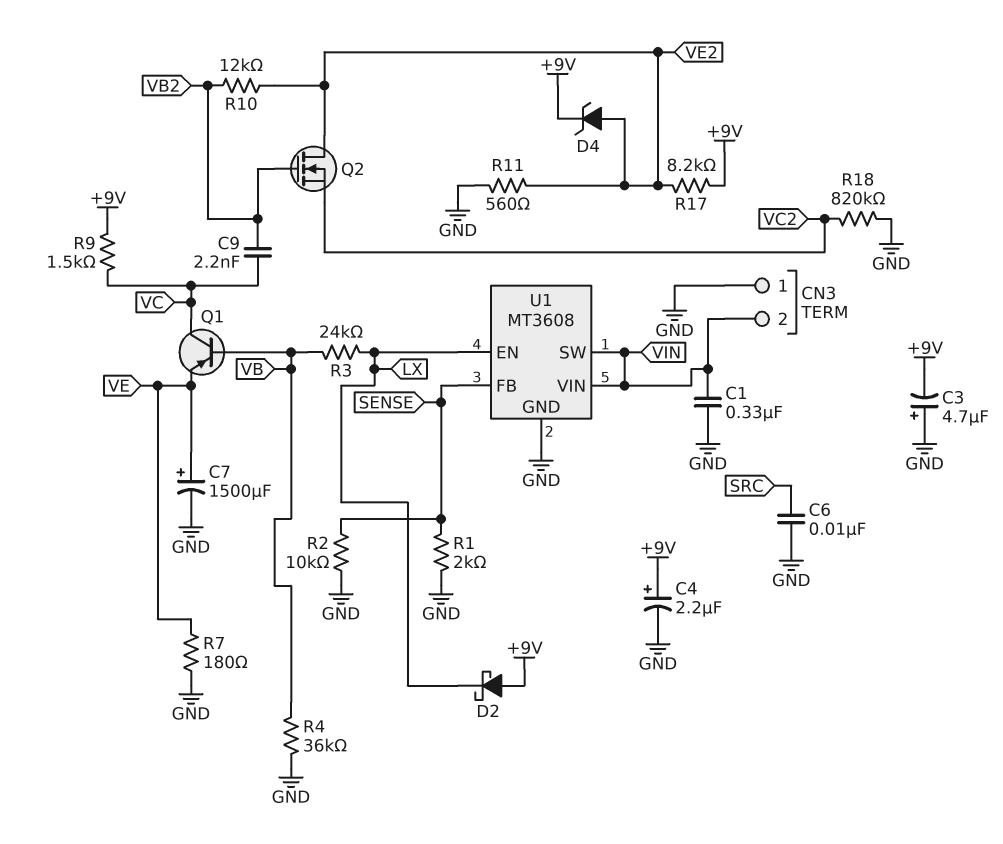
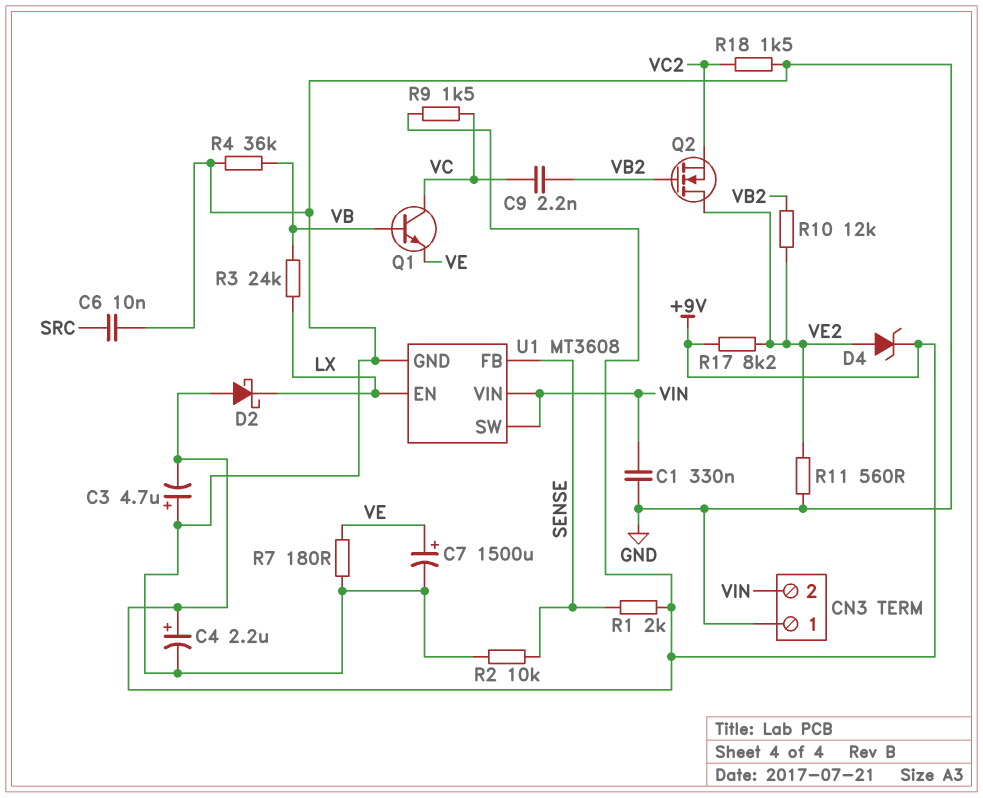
Q1: PNP (B VB, C VC, E VE) -> NPN (B VB, C VC, E VE)
R1: 2k (GND, SENSE) -> 2k (+9V, SENSE)
R18: 820k (GND, VC2) -> 1.5k (GND, VC2)

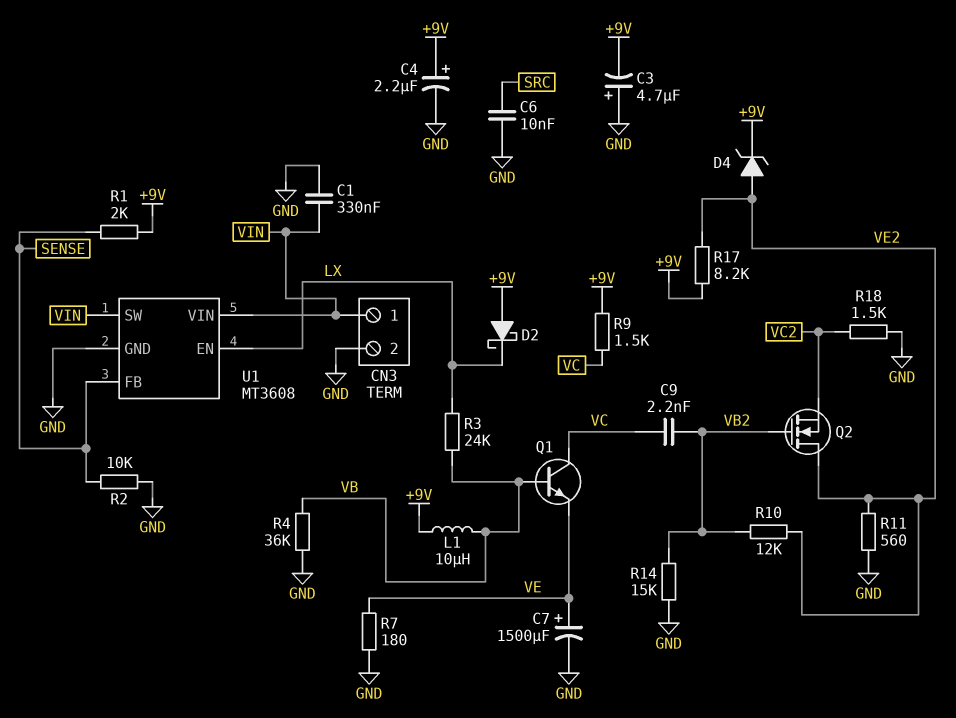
CN3 pin 1: GND -> VIN
CN3 pin 2: VIN -> GND
L1: none -> 10uH (+9V, VB)
R14: none -> 15k (GND, VB2)

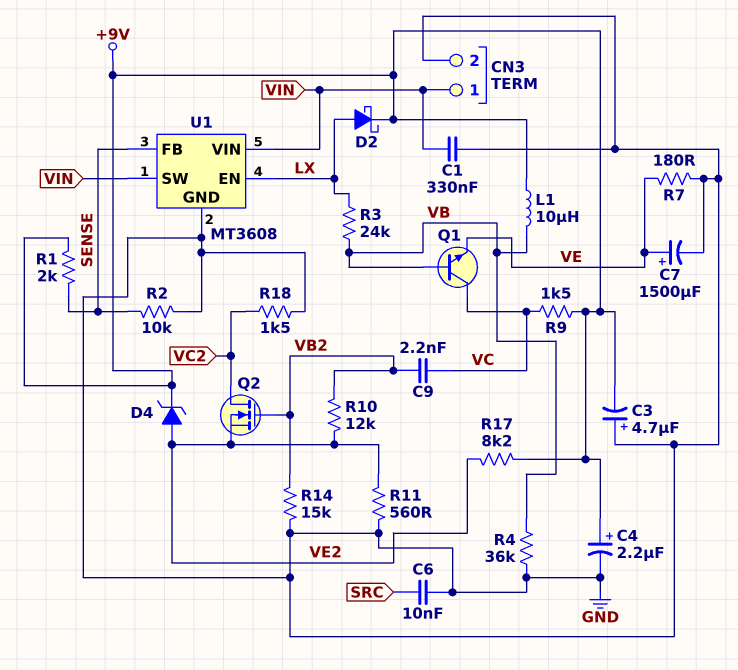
D2: schottky (A +9V, K LX) -> schottky (A LX, K +9V)
Q2: NMOS (G VB2, D VE2, S VC2) -> NMOS (G VB2, D VC2, S VE2)

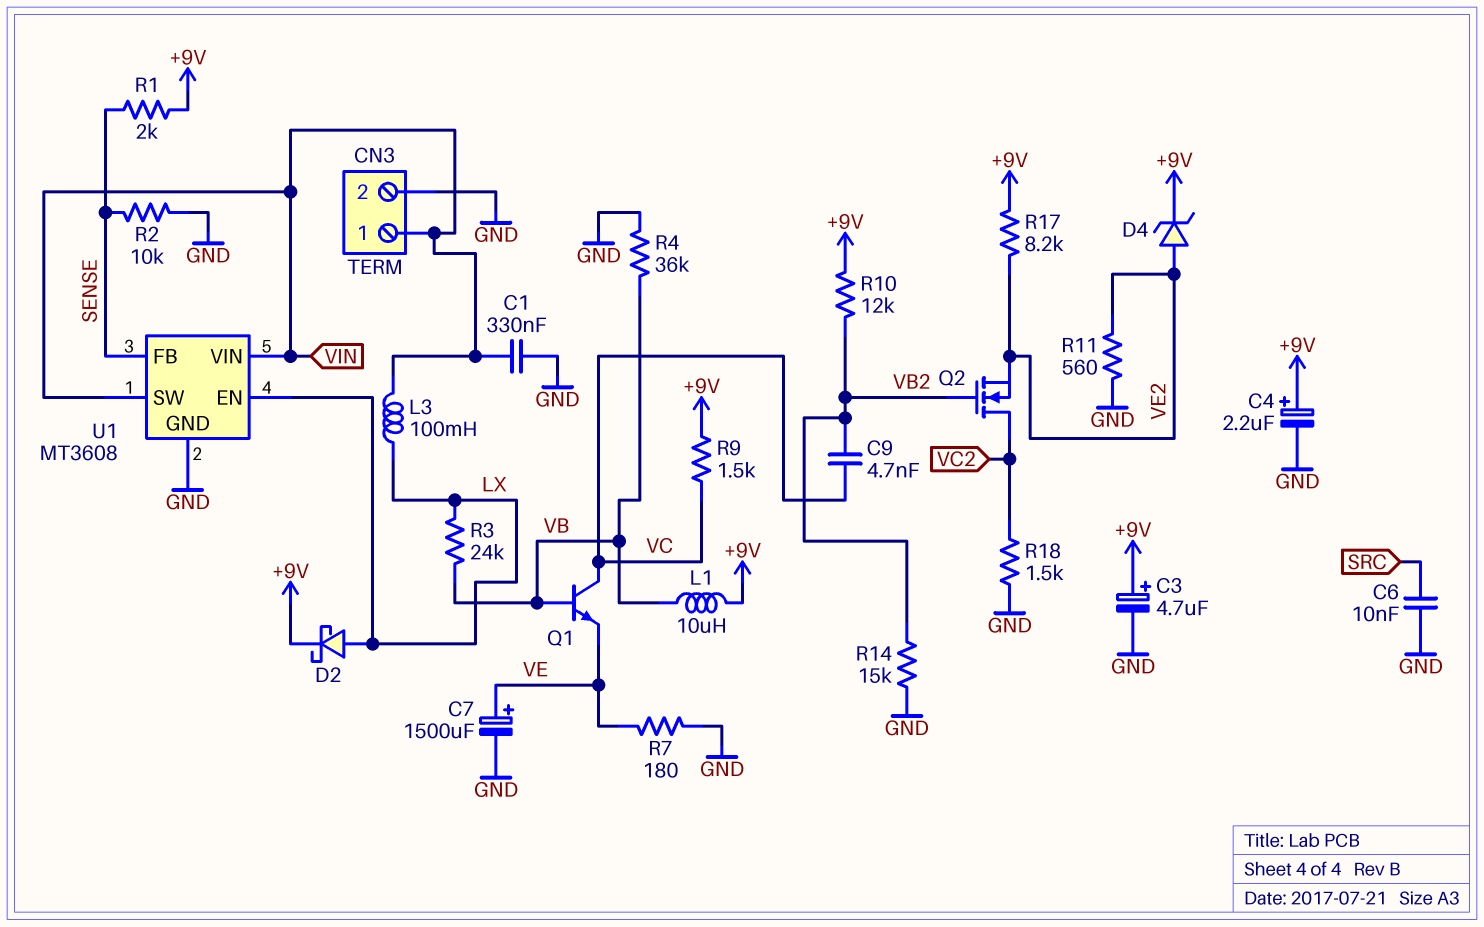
C3: 4.7uF (plus GND, minus +9V) -> 4.7uF (plus +9V, minus GND)
C9: 2.2nF (VB2, VC) -> 4.7nF (VB2, VC)
L3: none -> 100mH (LX, VIN)
R10: 12k (VB2, VE2) -> 12k (+9V, VB2)

